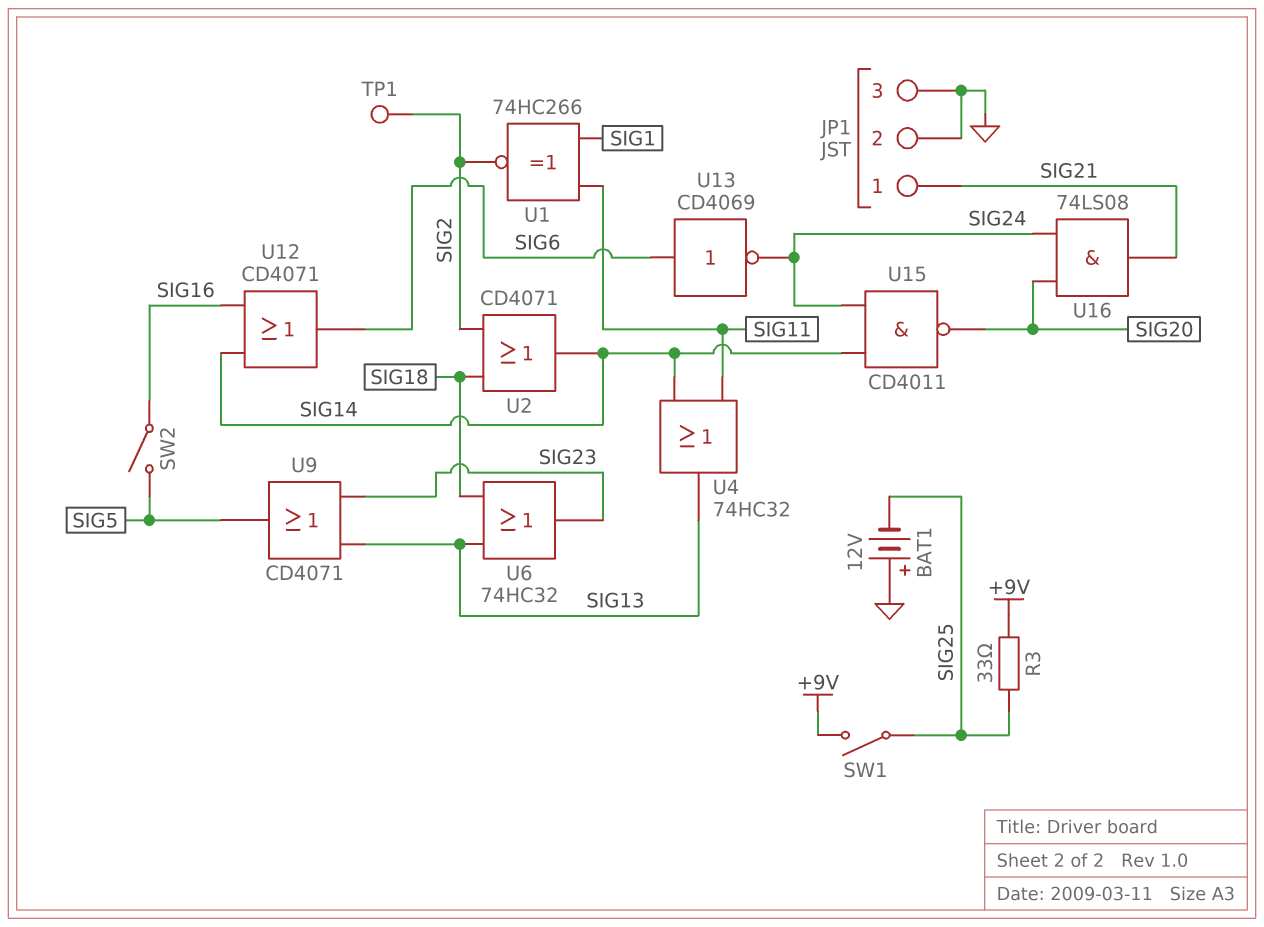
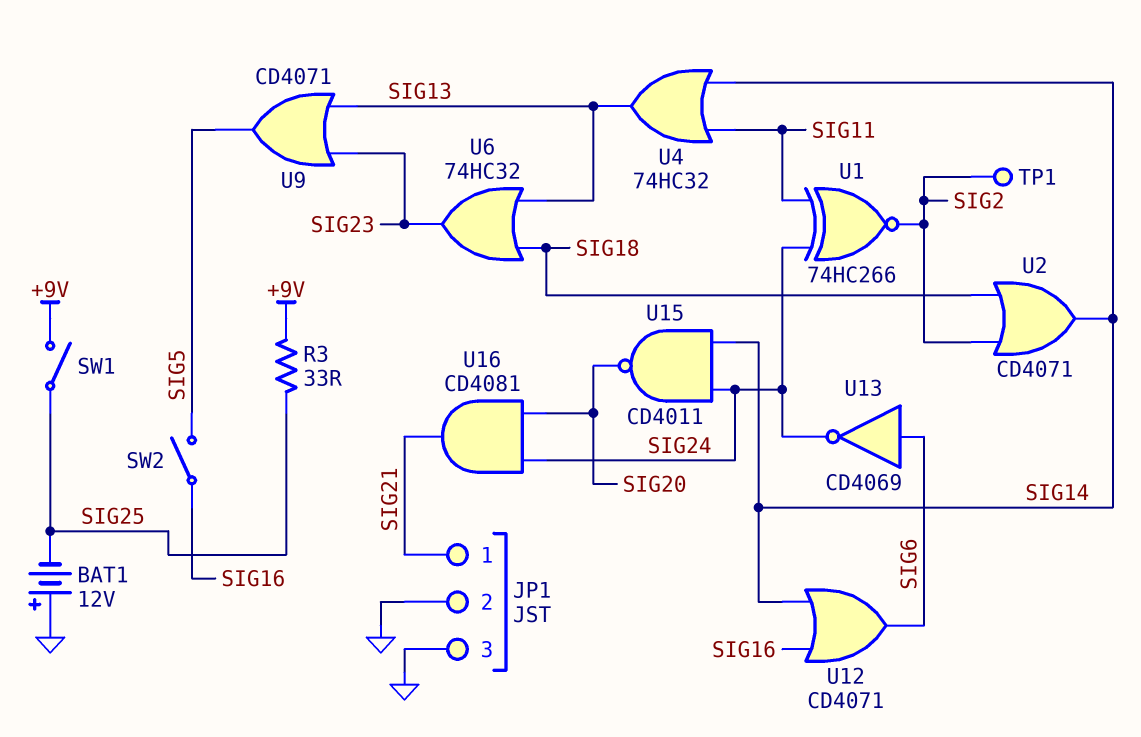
U1: XNOR 74HC266 (in SIG1, in SIG11, out SIG2) -> XNOR 74HC266 (in SIG11, in SIG24, out SIG2)
U16: AND 74LS08 (in SIG20, in SIG24, out SIG21) -> AND CD4081 (in SIG20, in SIG24, out SIG21)

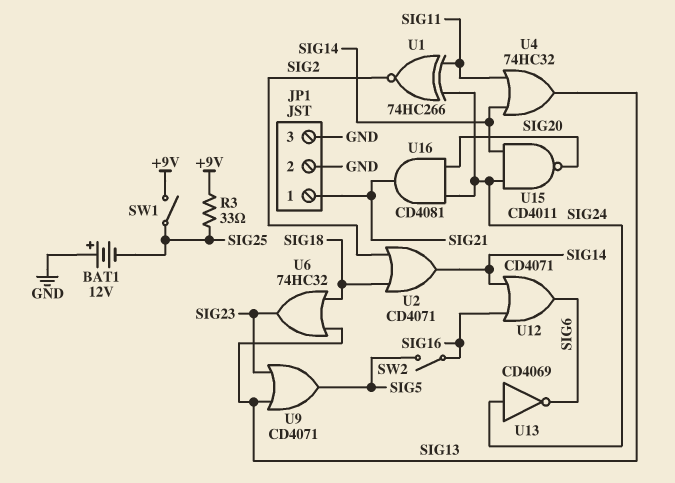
TP1: test point (SIG2) -> none
U13: NOT CD4069 (in SIG6, out SIG24) -> NOT CD4069 (in SIG24, out SIG6)

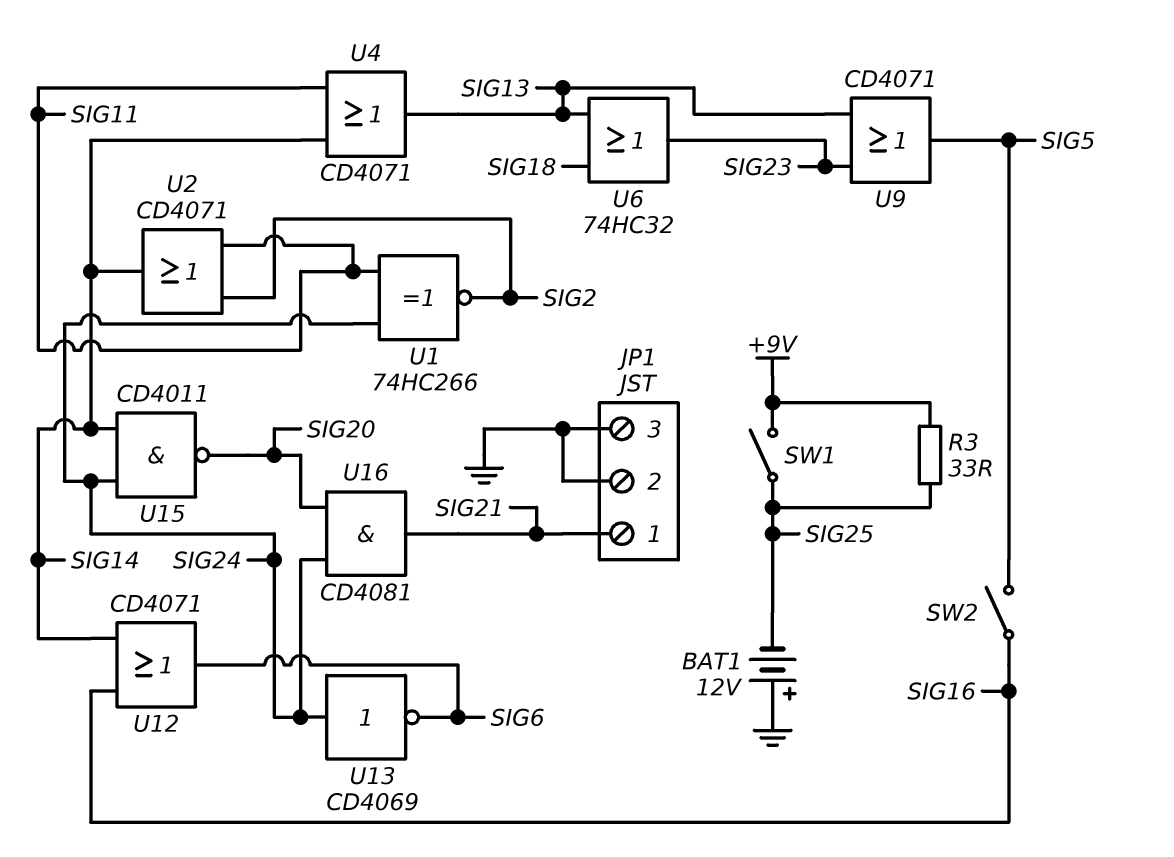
U2: OR CD4071 (in SIG2, in SIG18, out SIG14) -> OR CD4071 (in SIG2, in SIG11, out SIG14)
U4: OR 74HC32 (in SIG11, in SIG14, out SIG13) -> OR CD4071 (in SIG11, in SIG14, out SIG13)

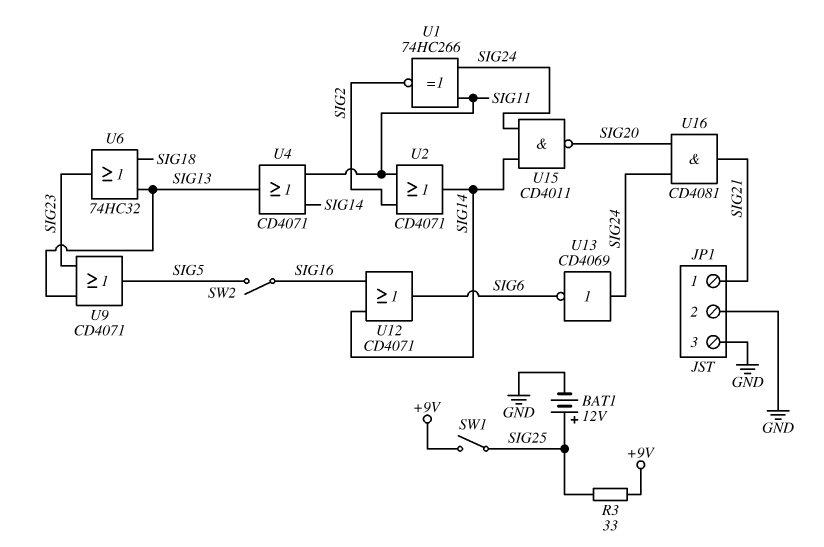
BAT1: 12V (plus GND, minus SIG25) -> 12V (plus SIG25, minus GND)

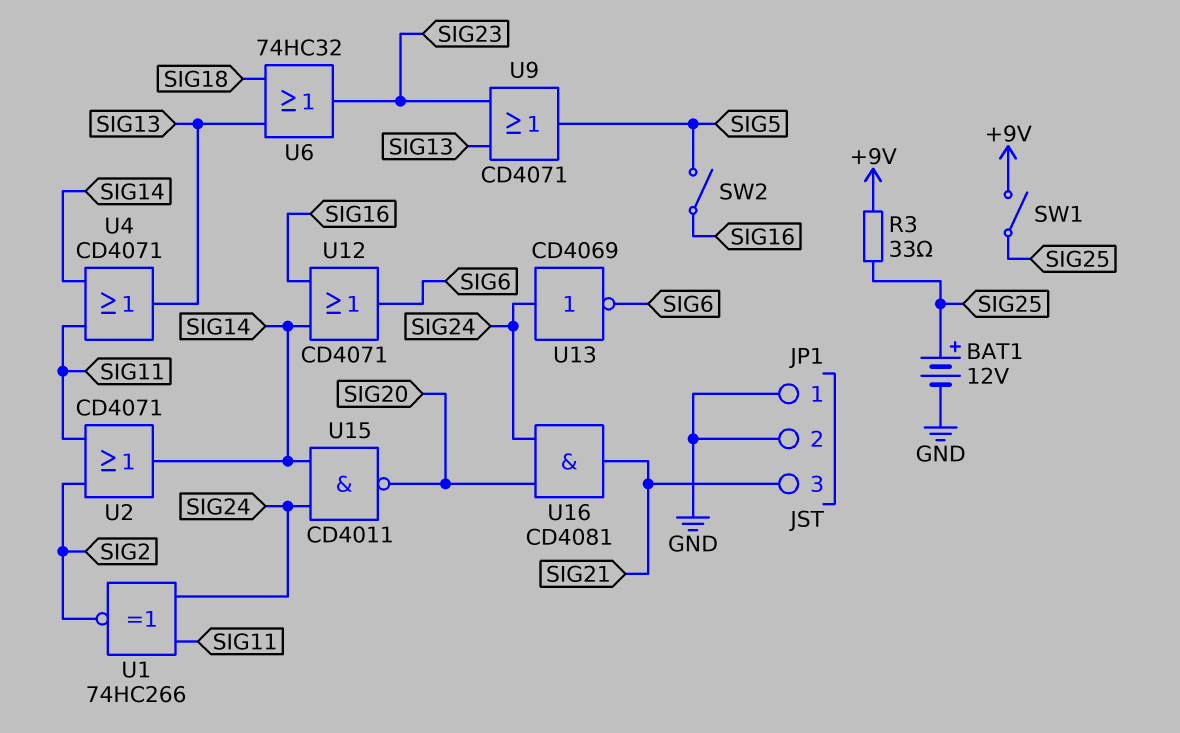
JP1 pin 1: SIG21 -> GND
JP1 pin 3: GND -> SIG21

